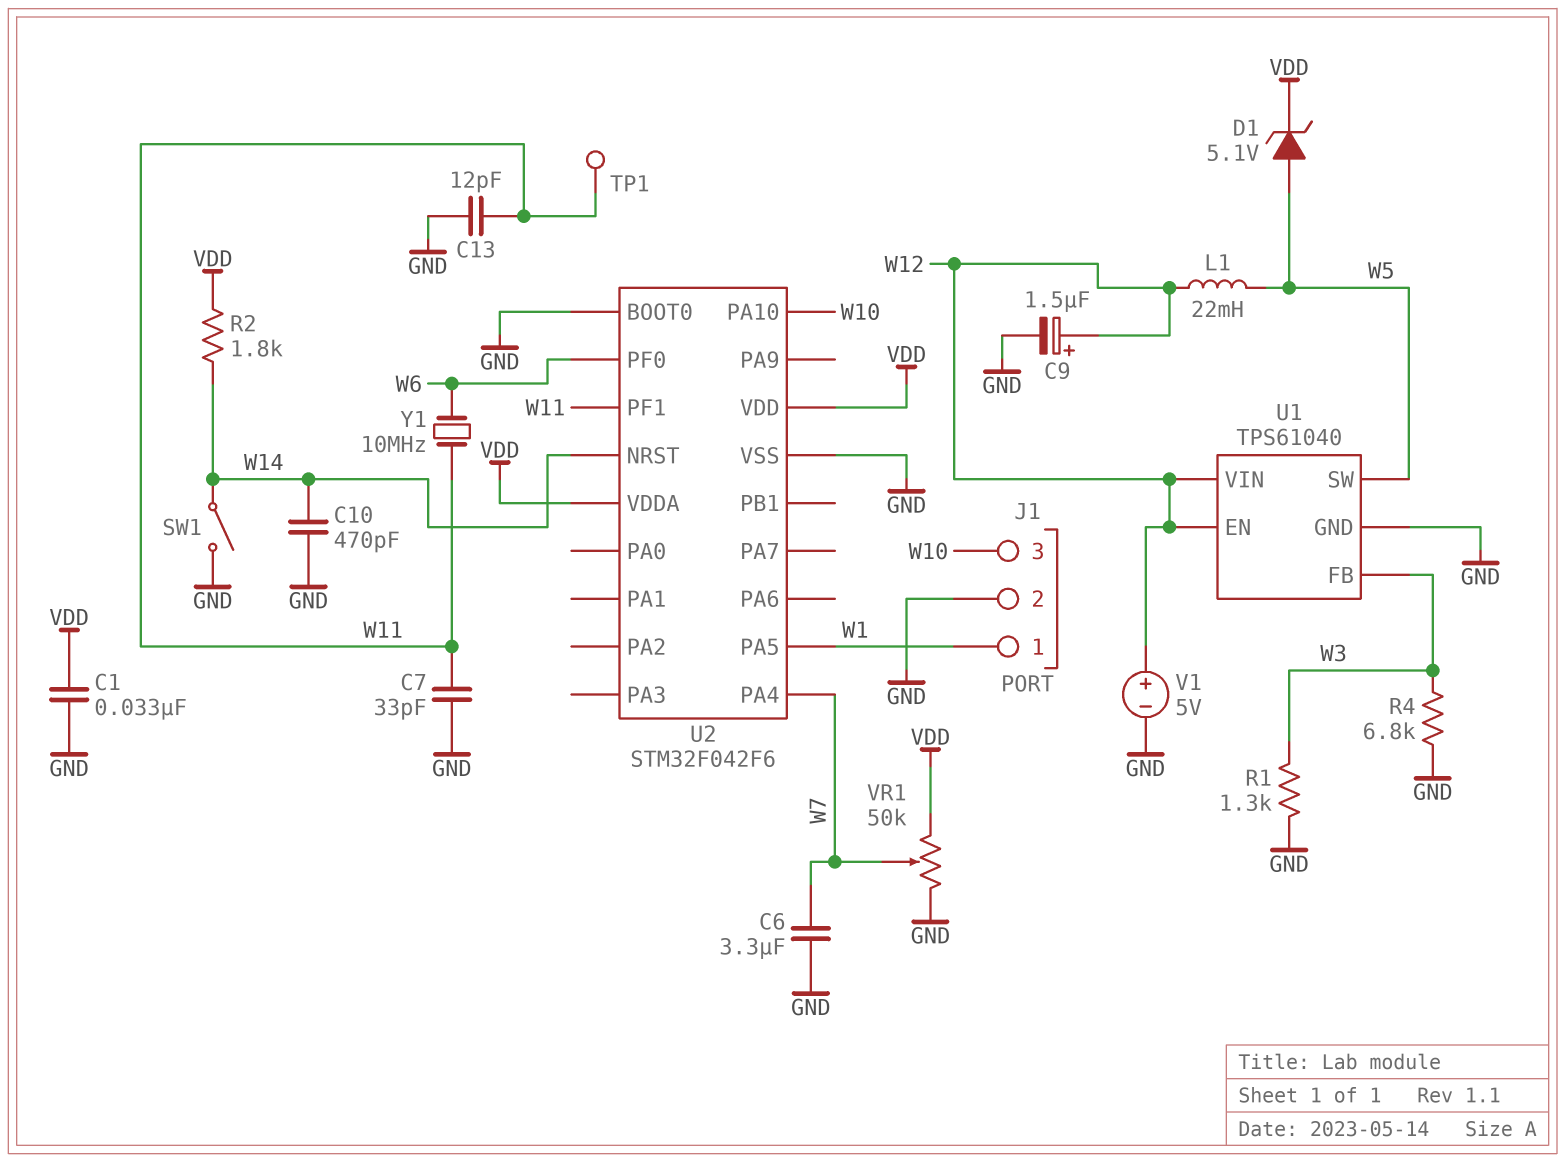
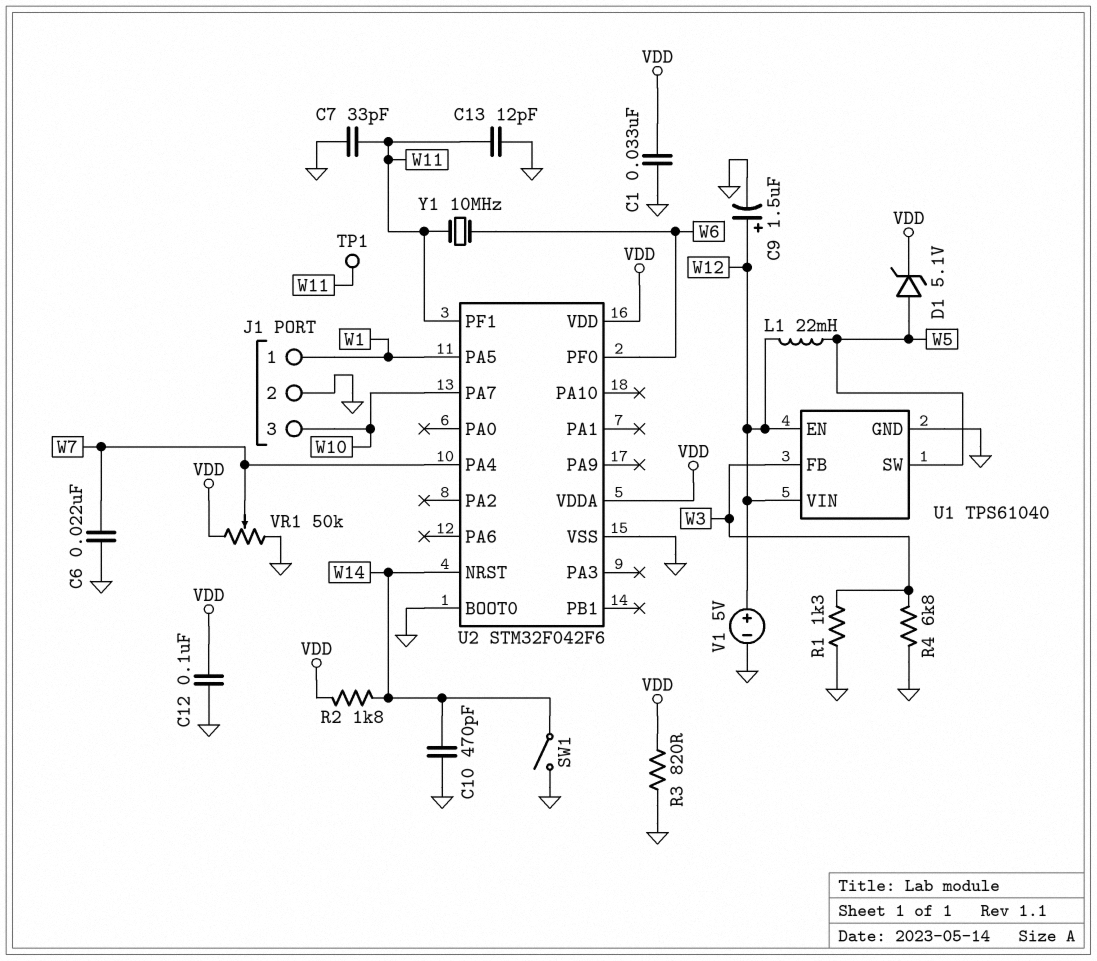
C6: 3.3uF (GND, W7) -> 22nF (GND, W7)
C12: none -> 100nF (GND, VDD)
R3: none -> 820 (GND, VDD)
U2 pin PA7: none -> W10
U2 pin PA10: W10 -> none

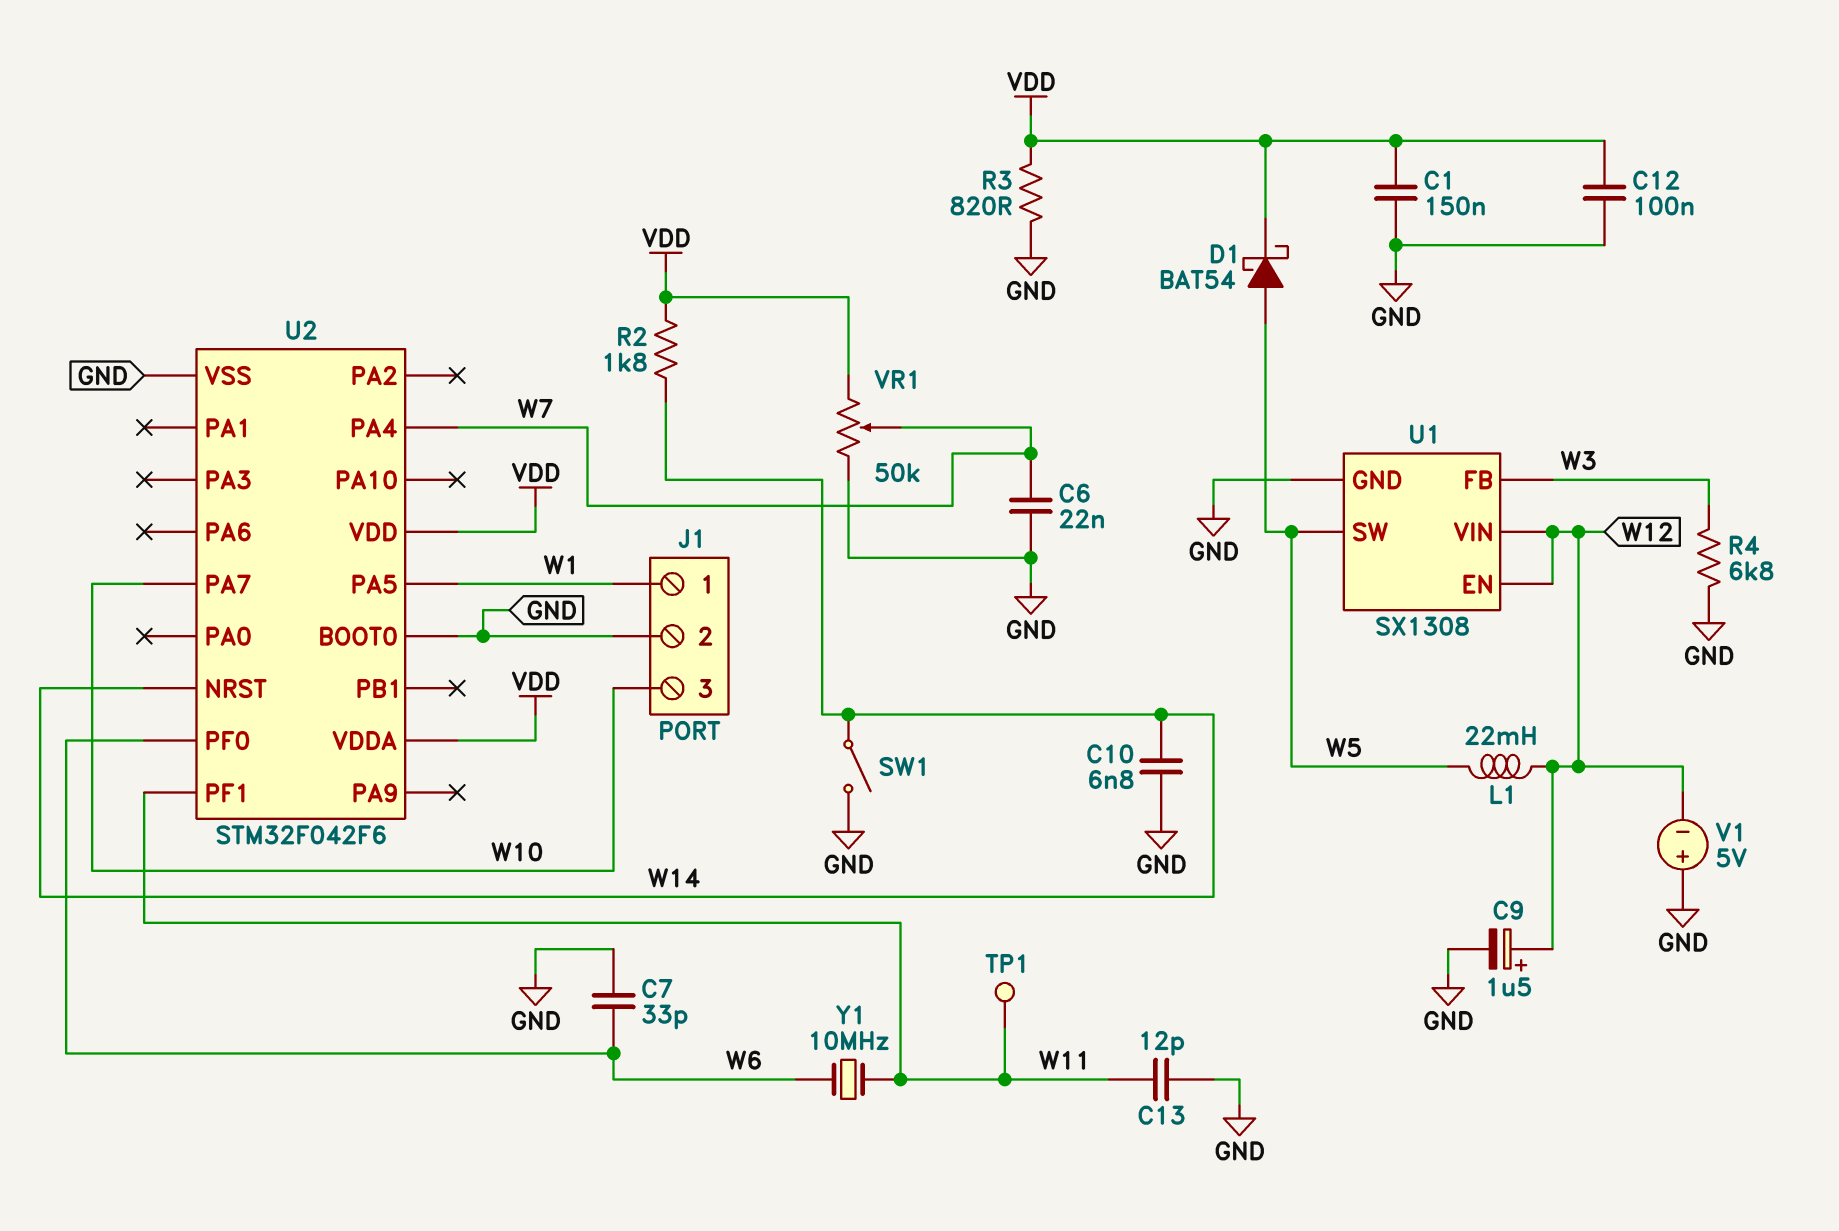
C1: 33nF (GND, VDD) -> 150nF (GND, VDD)
C7: 33pF (GND, W11) -> 33pF (GND, W6)
C10: 470pF (GND, W14) -> 6.8nF (GND, W14)
D1: zener 5.1V (A W5, K VDD) -> schottky BAT54 (A W5, K VDD)
R1: 1.3k (GND, W3) -> none
U1: TPS61040 -> SX1308
V1: 5V (plus W12, minus GND) -> 5V (plus GND, minus W12)

